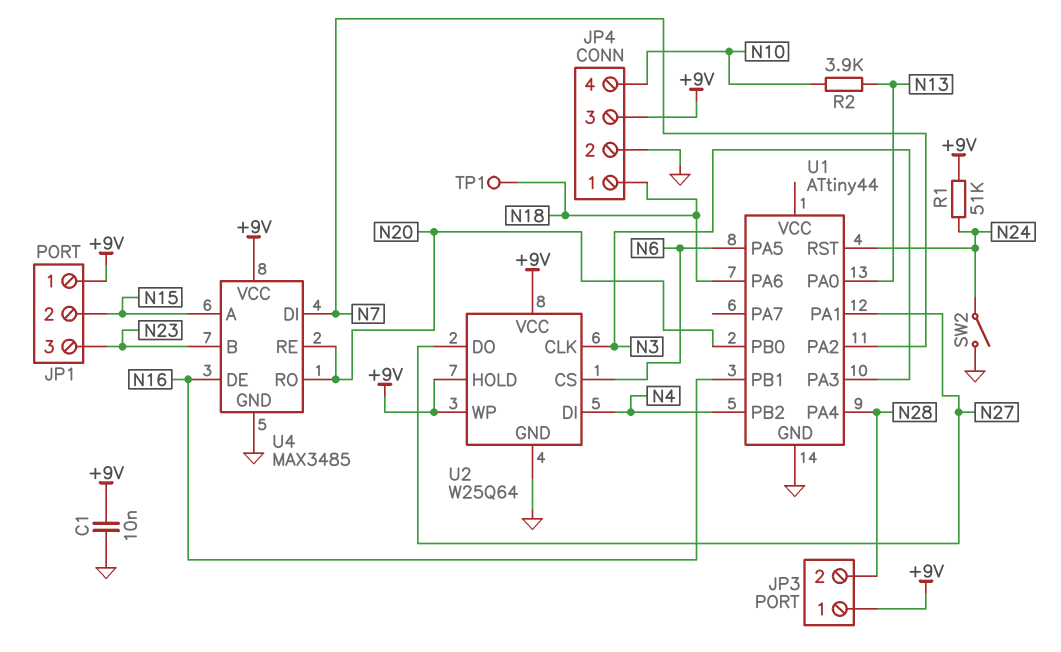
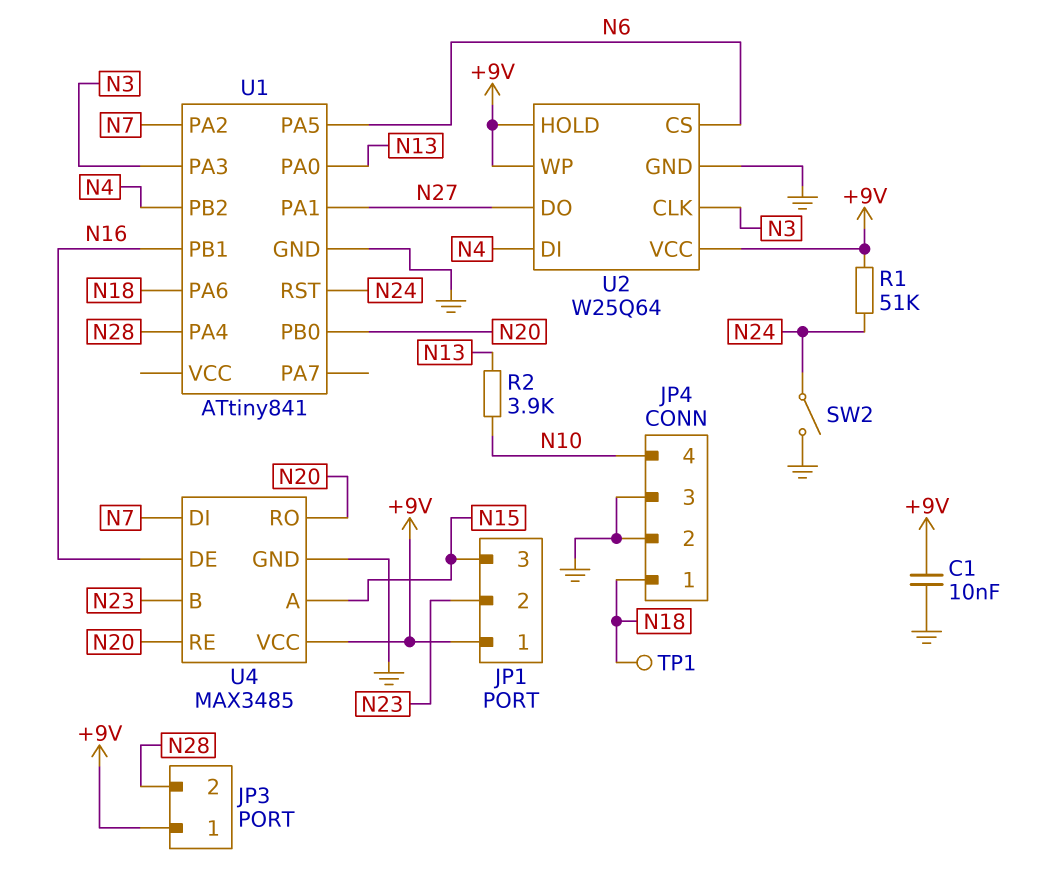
JP1 pin 2: N15 -> N23
JP1 pin 3: N23 -> N15
JP4 pin 3: +9V -> GND
U1: ATtiny44 -> ATtiny841

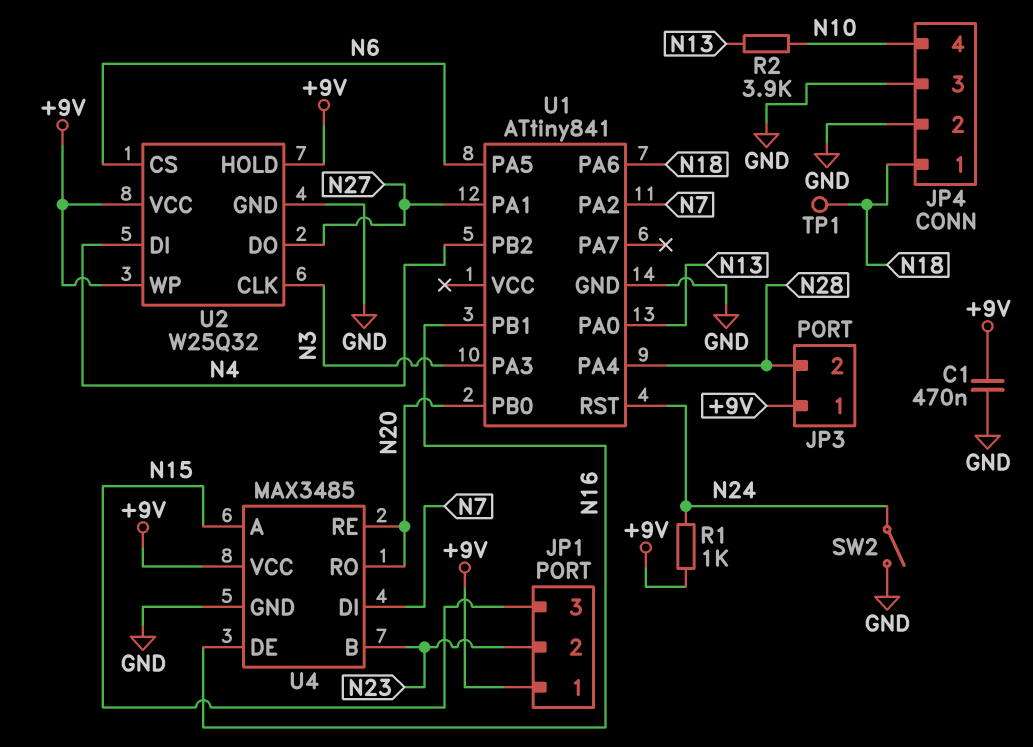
C1: 10nF (+9V, GND) -> 470nF (+9V, GND)
R1: 51k (+9V, N24) -> 1k (+9V, N24)
U2: W25Q64 -> W25Q32

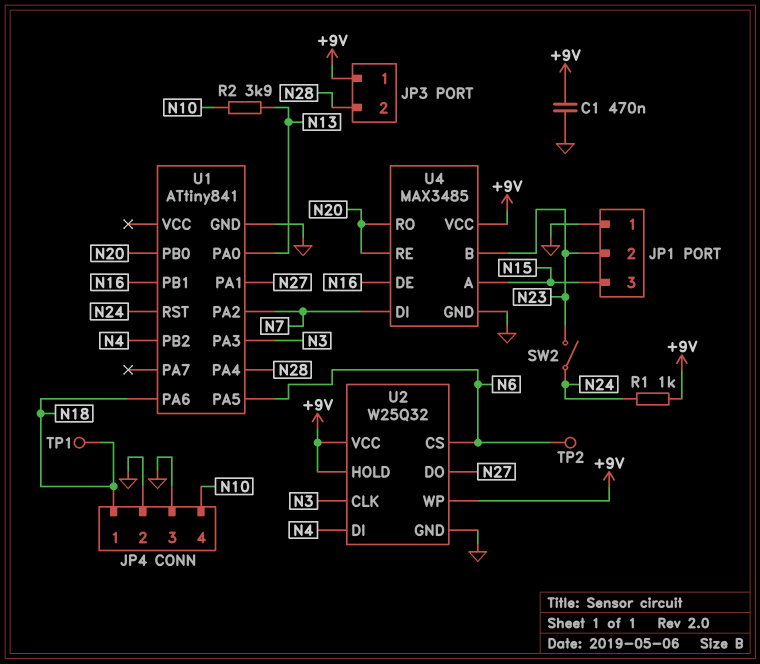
JP1 pin 1: +9V -> GND
SW2: switch (GND, N24) -> switch (N23, N24)
TP2: none -> test point (N6)

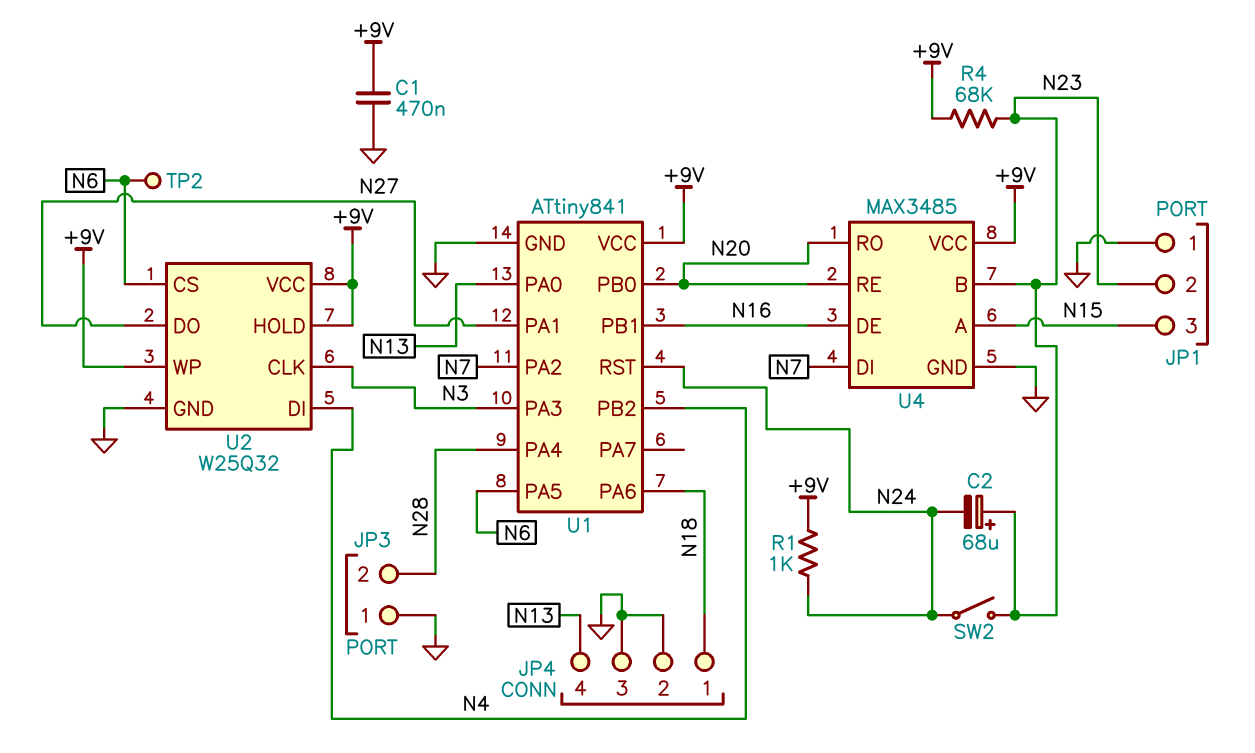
C2: none -> 68uF (plus N23, minus N24)
JP3 pin 1: +9V -> GND
JP4 pin 4: N10 -> N13
R2: 3.9k (N10, N13) -> none
R4: none -> 68k (+9V, N23)
TP1: test point (N18) -> none
U1 pin VCC: none -> +9V

